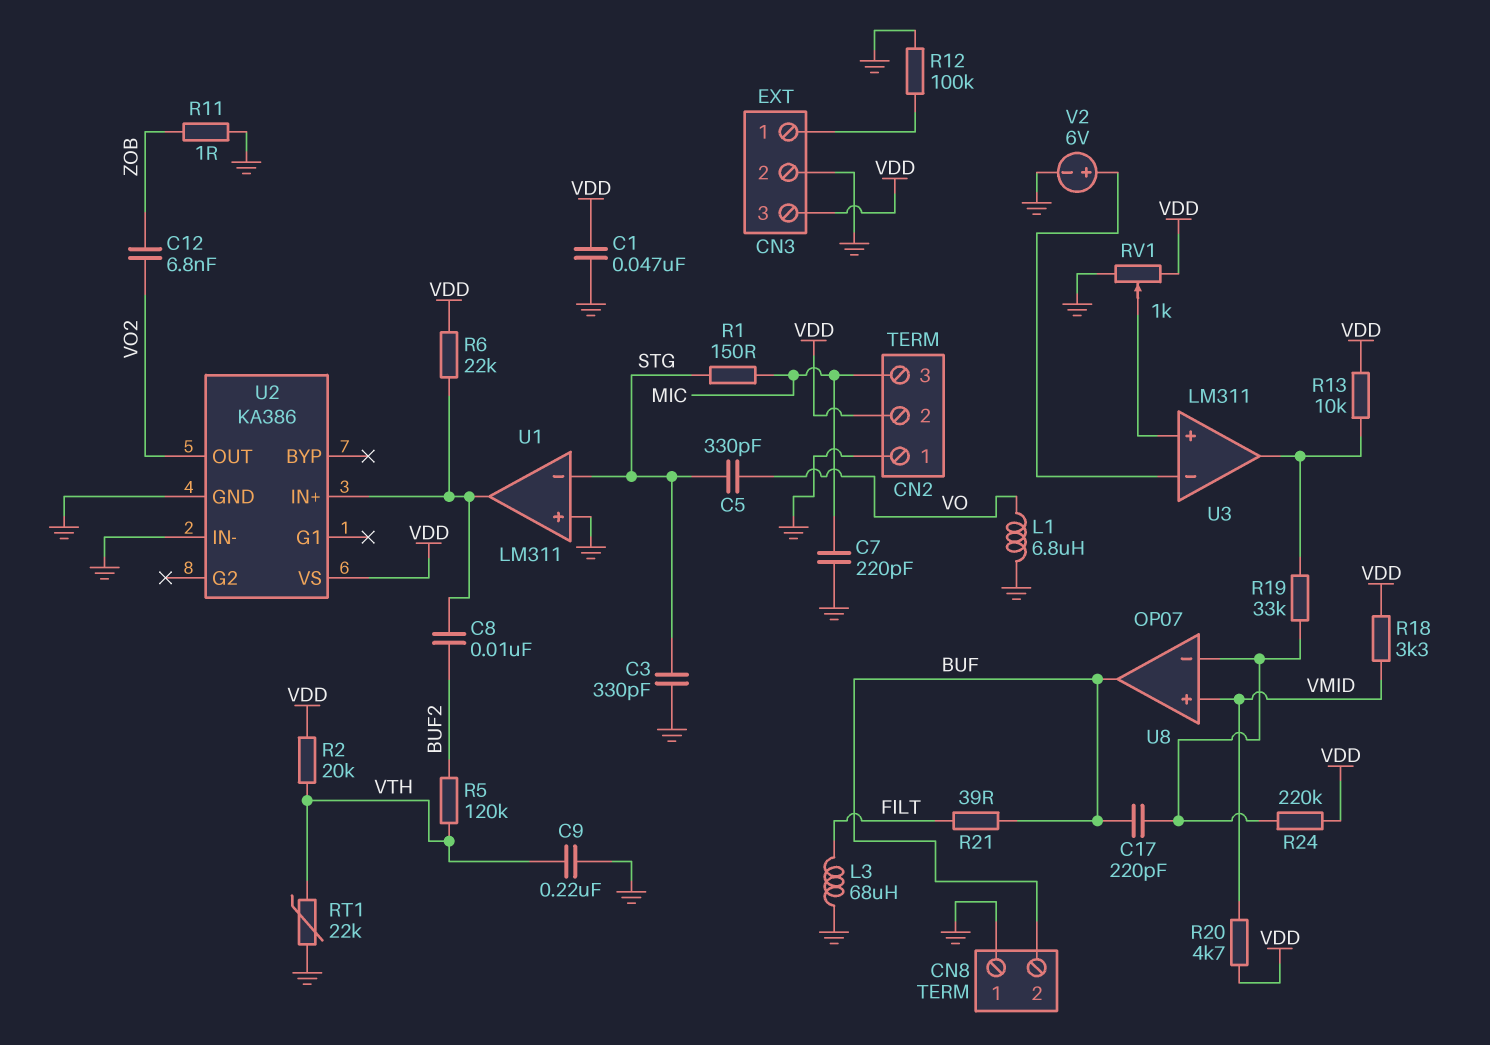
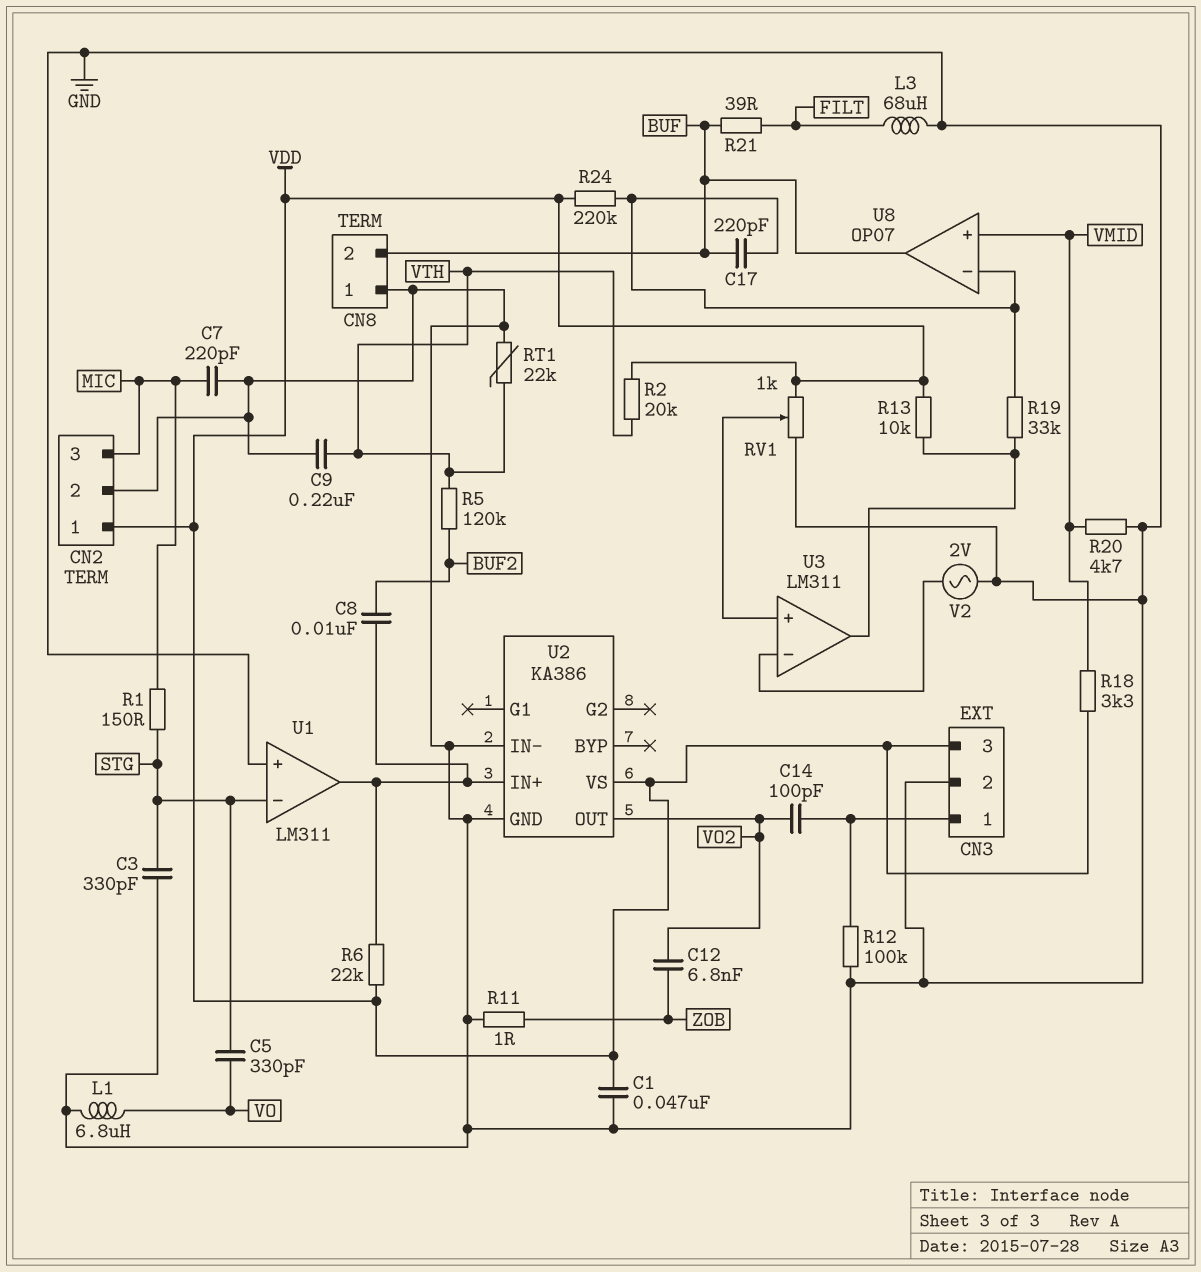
C14: none -> 100pF (CN3/1, VO2)
CN2 pin 1: GND -> VDD
CN2 pin 2: VDD -> GND
R20: 4.7k (VDD, VMID) -> 4.7k (GND, VMID)
V2: 6V (plus U3/in-, minus GND) -> AC 2V (GND, U3/in-)

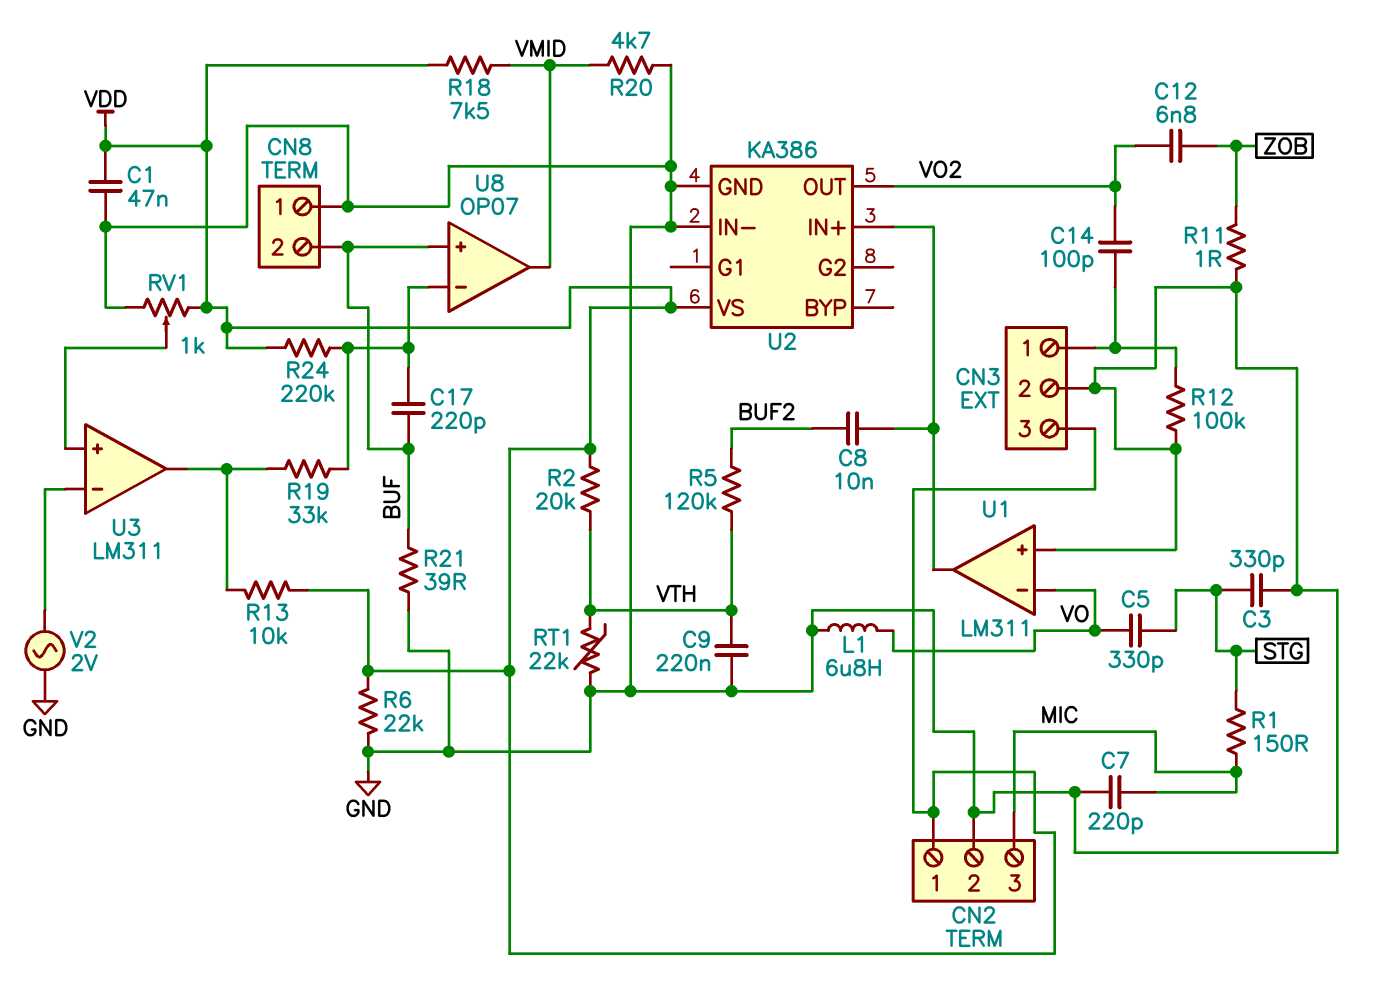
L3: 68uH (FILT, GND) -> none
R6: 22k (U1/out, VDD) -> 22k (GND, VDD)
R18: 3.3k (VDD, VMID) -> 7.5k (VDD, VMID)
R21: 39 (BUF, FILT) -> 39 (BUF, GND)
U1 pin in-: STG -> VO
U8 pin in+: VMID -> BUF
U8 pin out: BUF -> VMID

